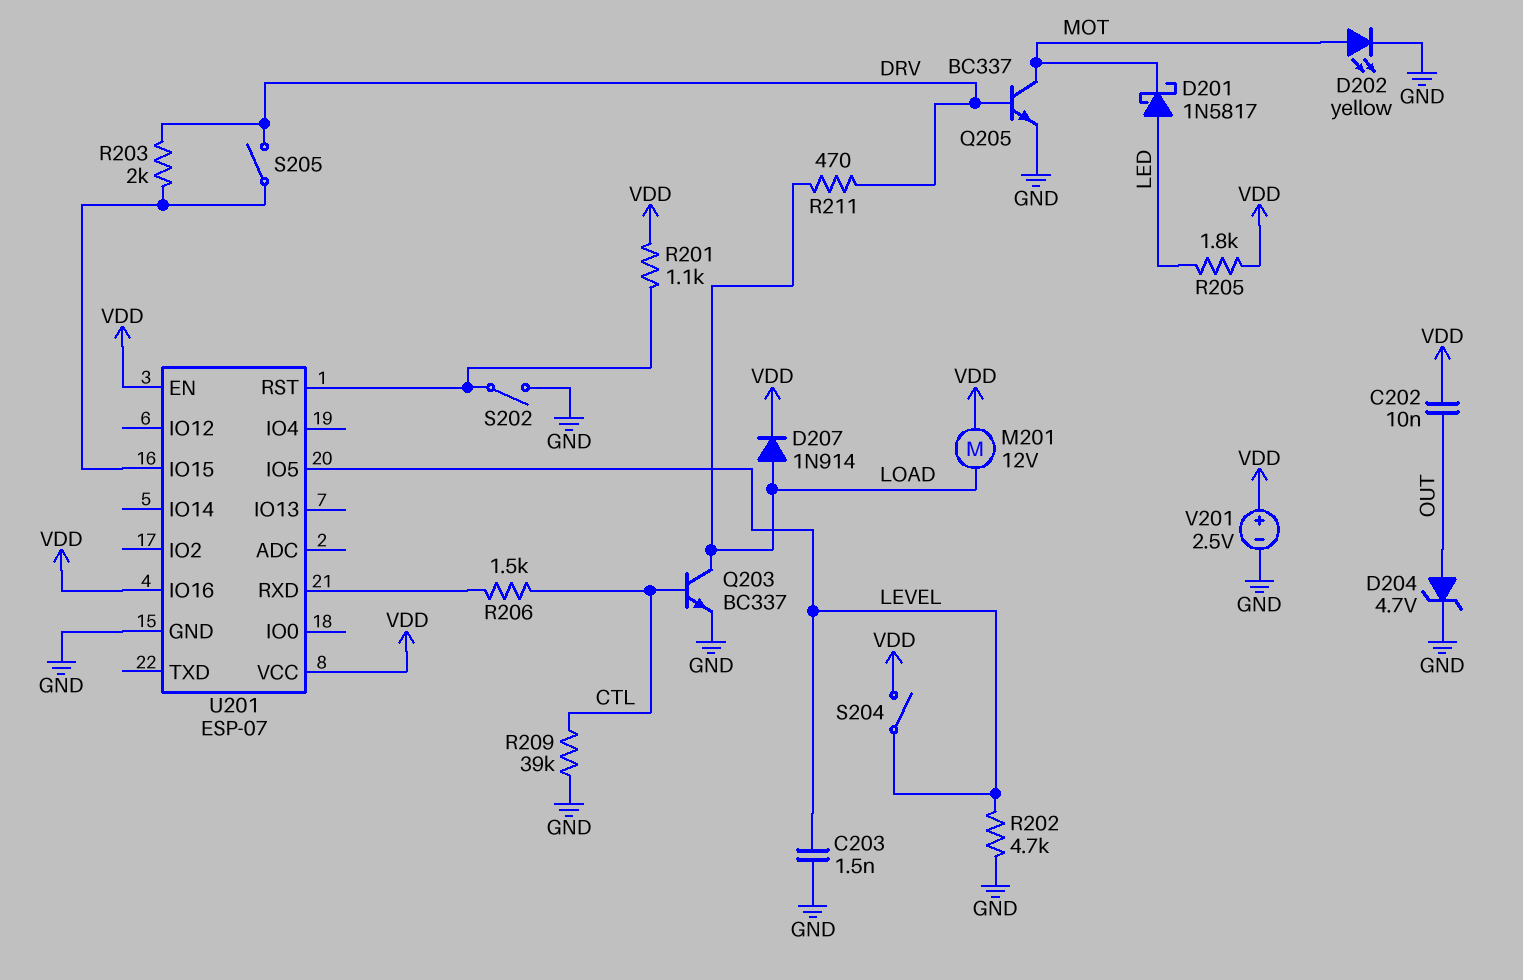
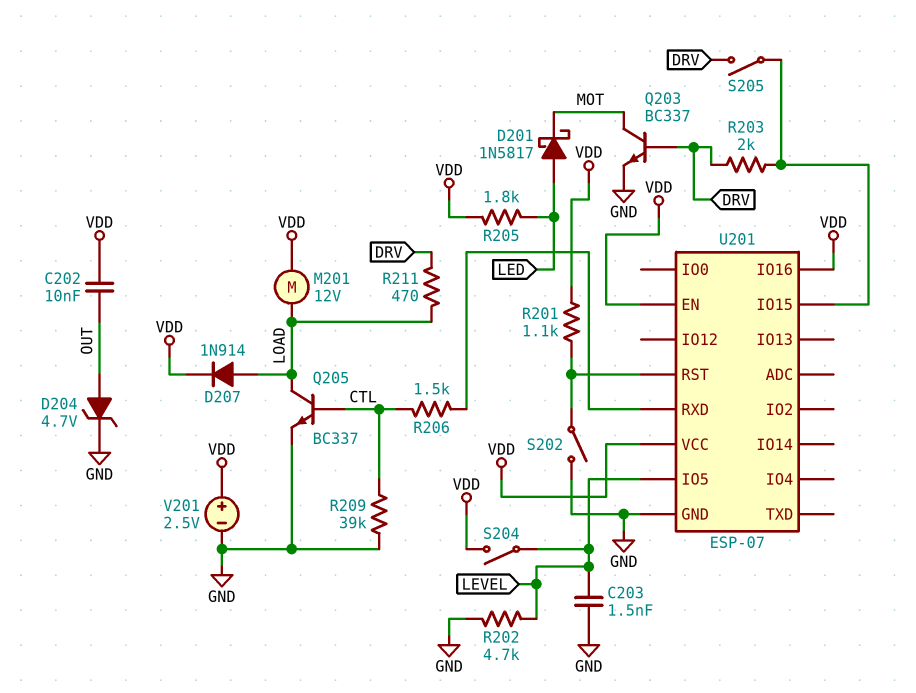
D202: LED yellow (A MOT, K GND) -> none
Q203: NPN BC337 (B CTL, C LOAD, E GND) -> NPN BC337 (B DRV, C MOT, E GND)
Q205: NPN BC337 (B DRV, C MOT, E GND) -> NPN BC337 (B CTL, C LOAD, E GND)

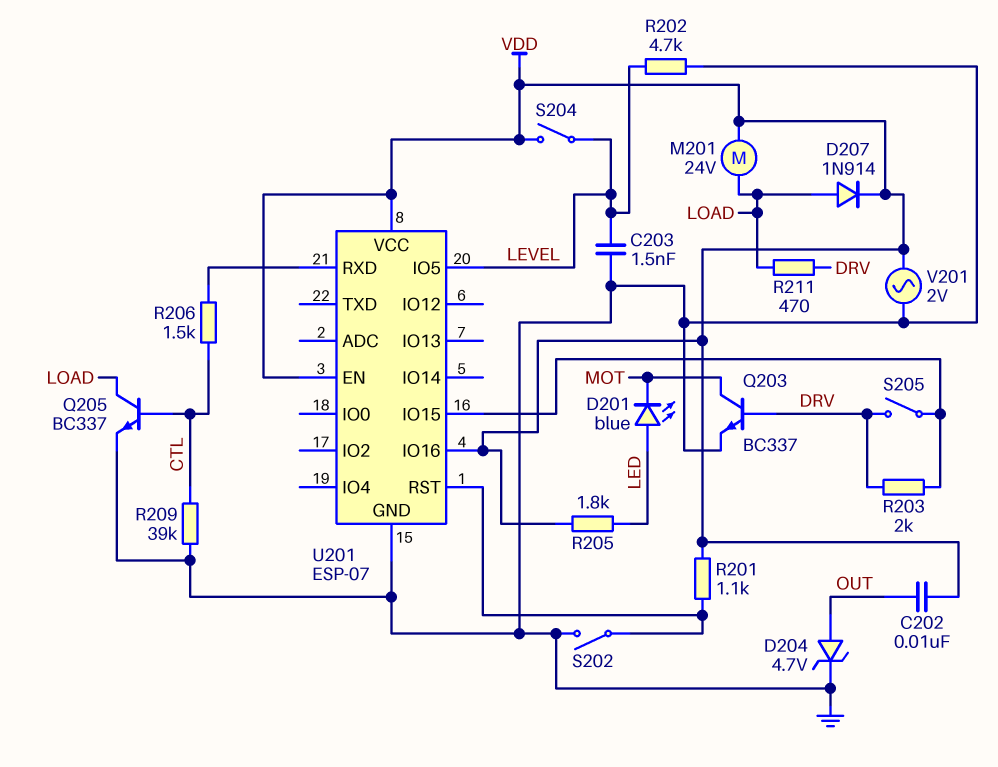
D201: schottky 1N5817 (A LED, K MOT) -> LED blue (A LED, K MOT)
M201: motor 12V (LOAD, VDD) -> motor 24V (LOAD, VDD)
V201: 2.5V (plus VDD, minus GND) -> AC 2V (GND, VDD)

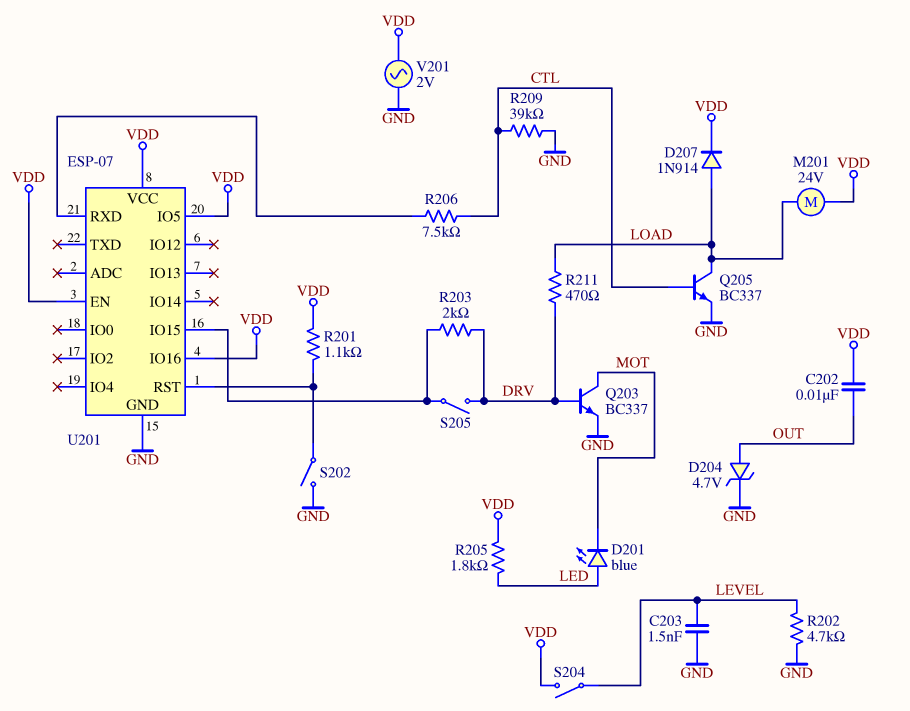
R206: 1.5k (CTL, U201/RXD) -> 7.5k (CTL, U201/RXD)
U201 pin IO5: LEVEL -> VDD

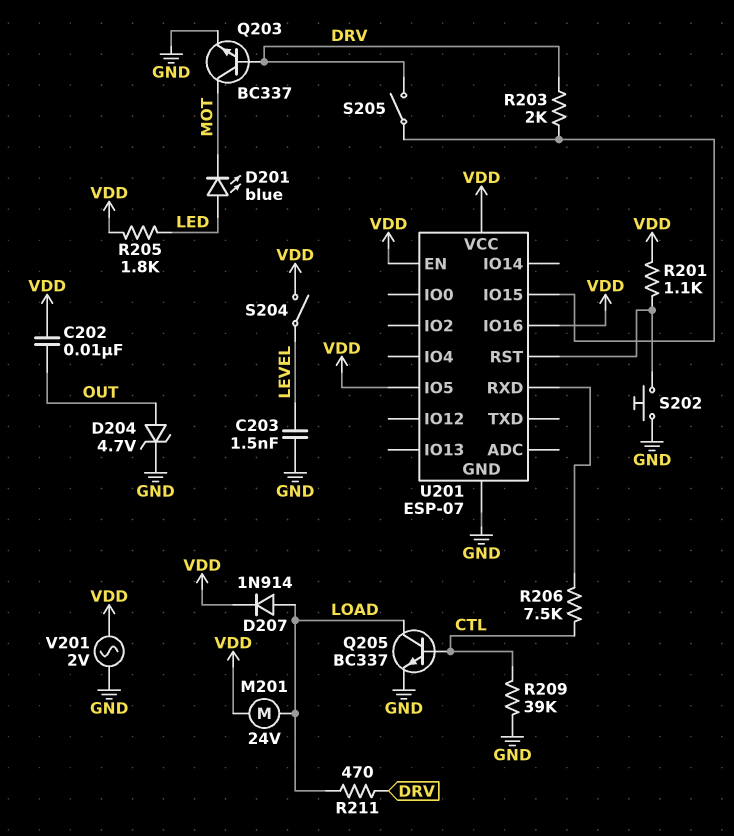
R202: 4.7k (GND, LEVEL) -> none
S202: switch (GND, U201/RST) -> button (GND, U201/RST)

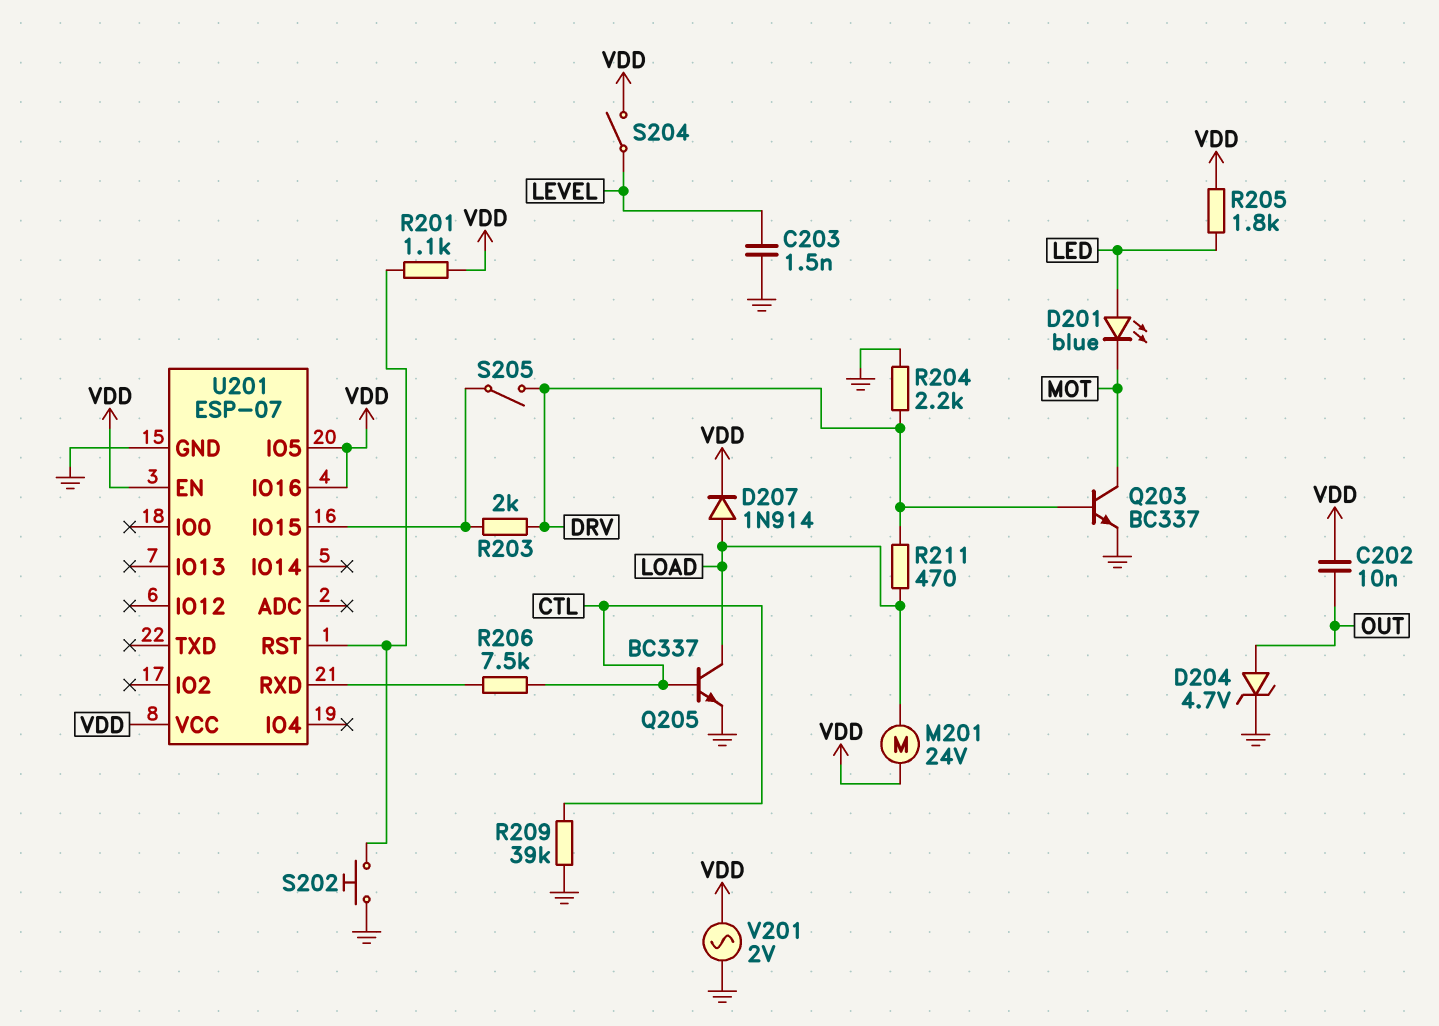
R204: none -> 2.2k (DRV, GND)

